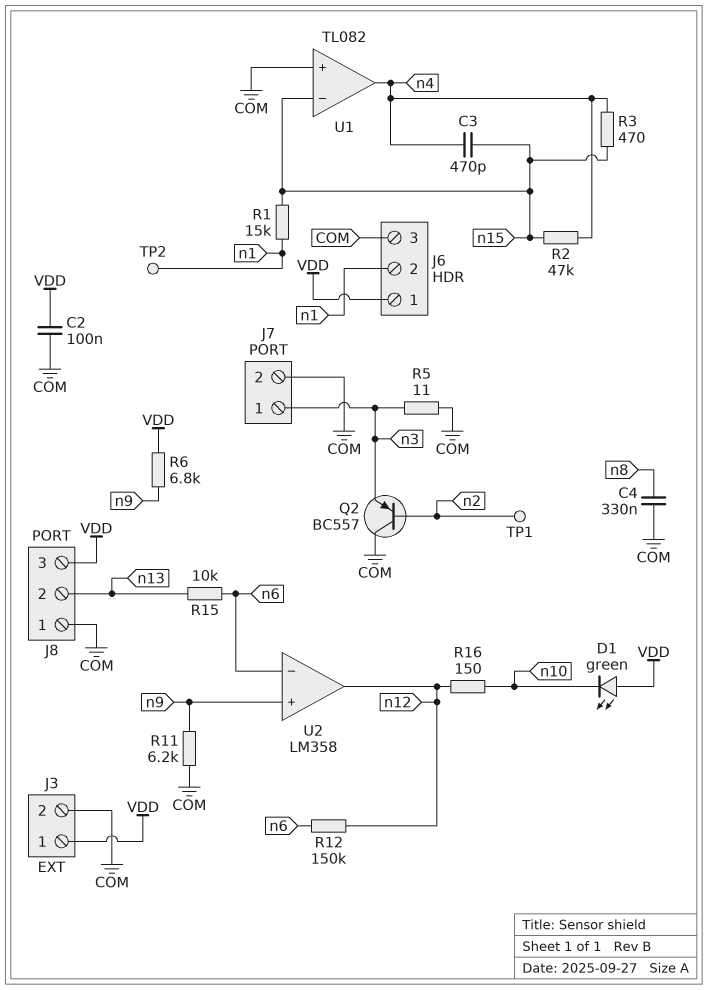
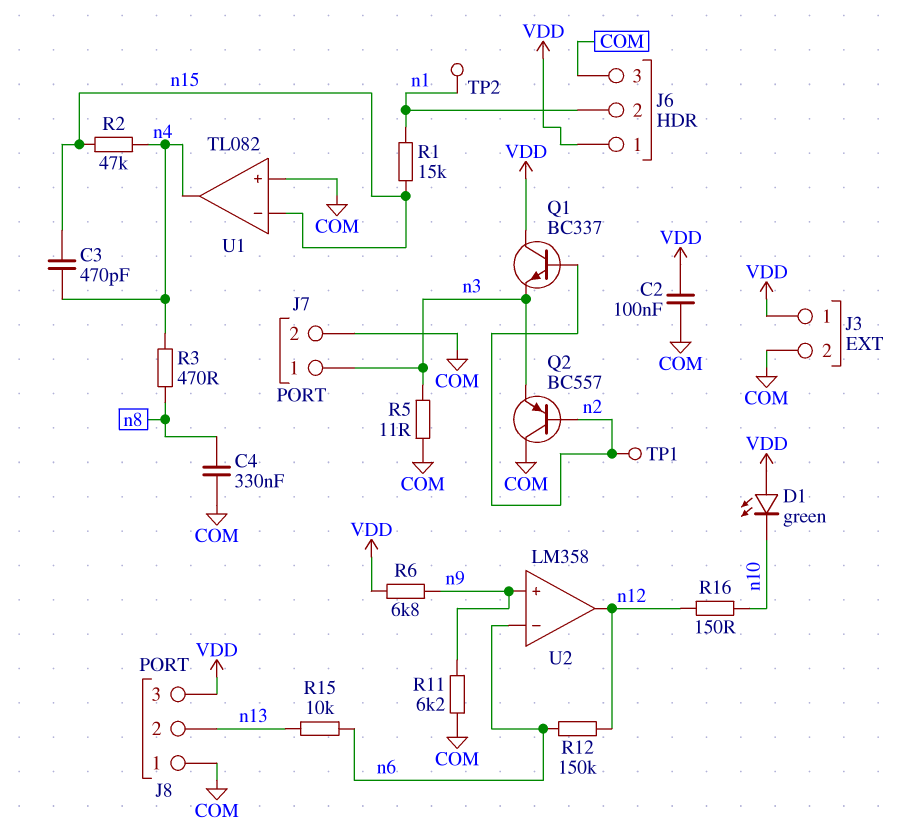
Q1: none -> NPN BC337 (B n2, C VDD, E n3)
R3: 470 (n4, n15) -> 470 (n4, n8)

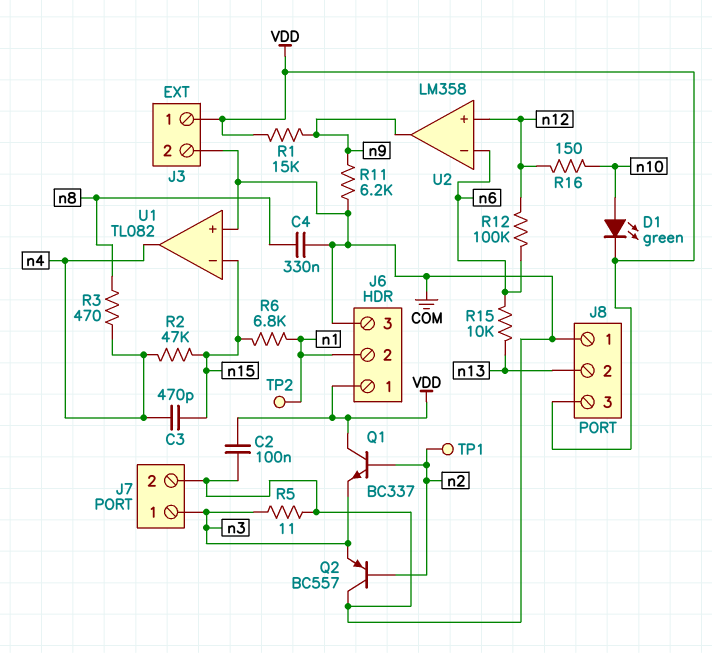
D1: LED green (A VDD, K n10) -> LED green (A n10, K VDD)
R1: 15k (n1, n15) -> 15k (VDD, n9)
R6: 6.8k (VDD, n9) -> 6.8k (n1, n15)
R12: 150k (n6, n12) -> 100k (n6, n12)
U2 pin in+: n9 -> n12
U2 pin out: n12 -> n9

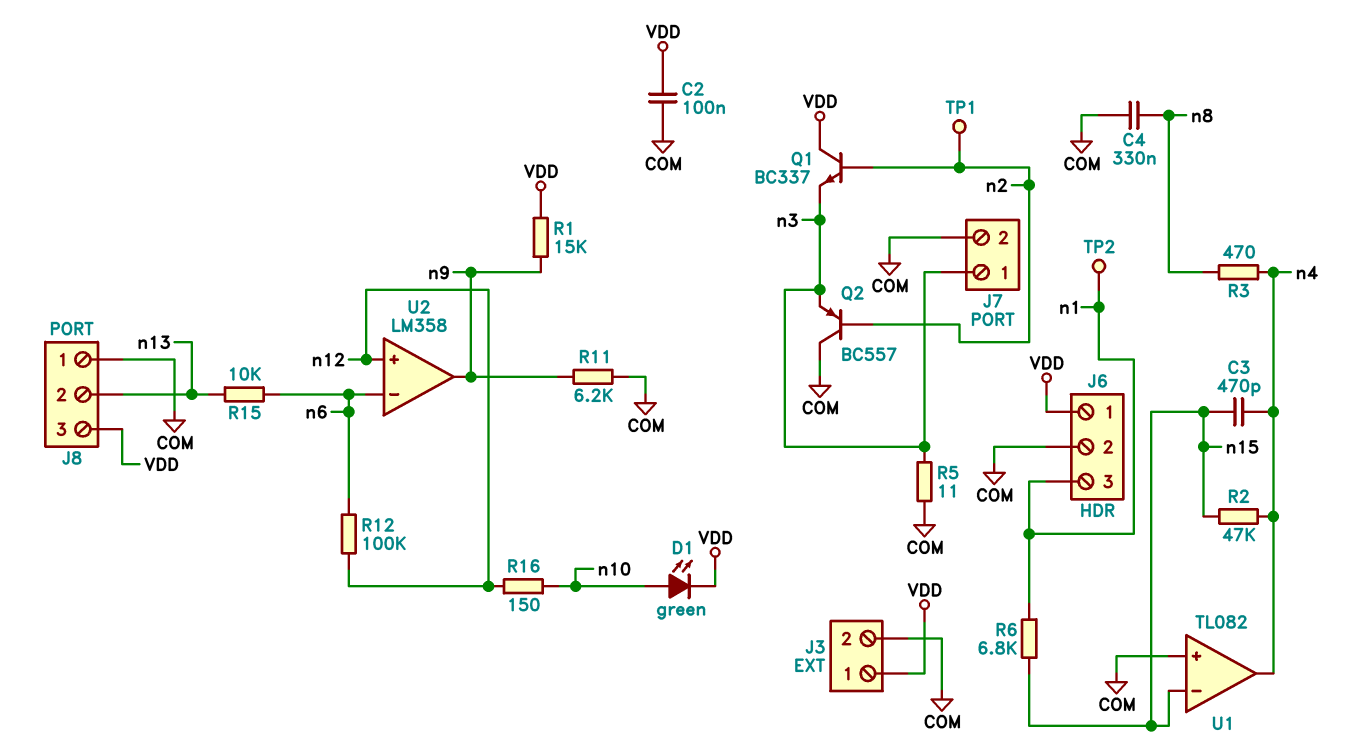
J6 pin 2: n1 -> COM
J6 pin 3: COM -> n1

